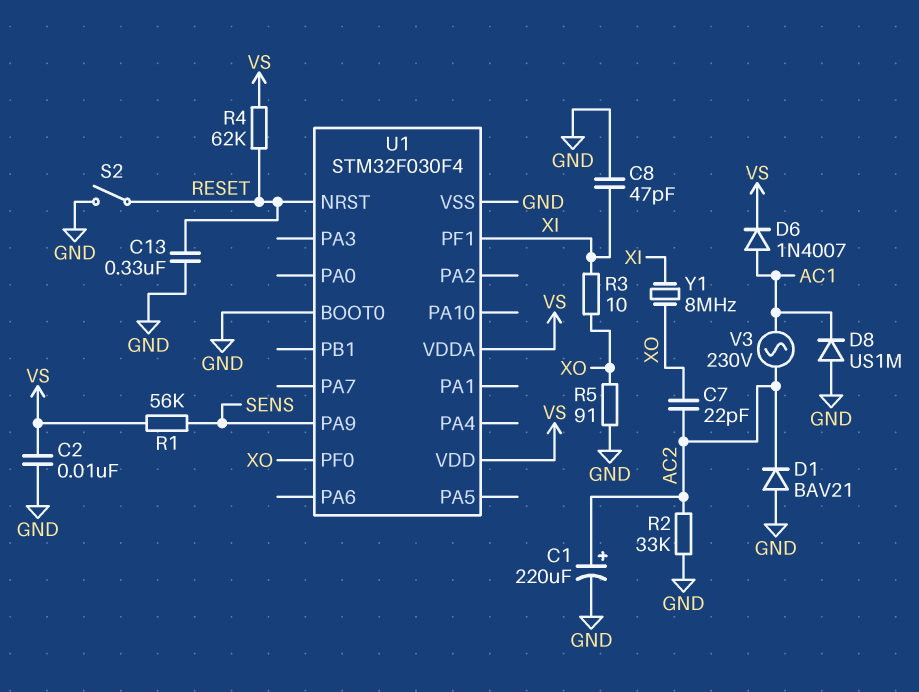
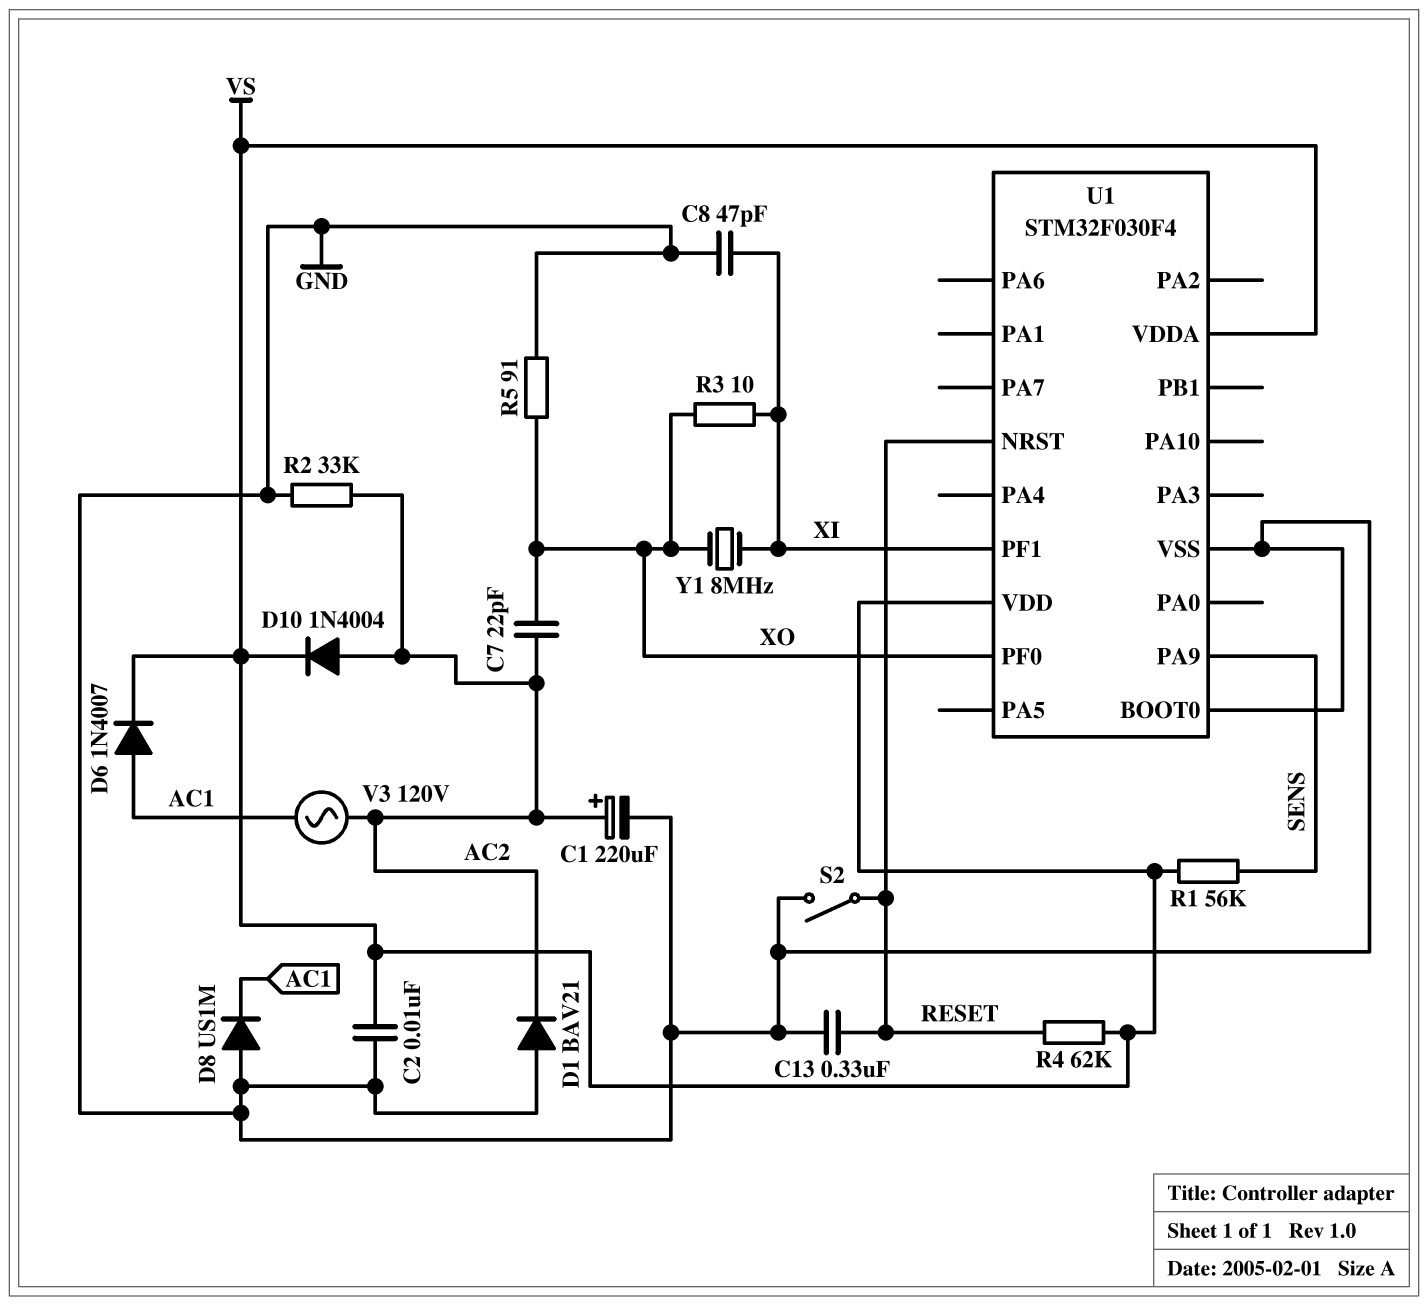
D10: none -> diode 1N4004 (A AC2, K VS)
V3: AC 230V (AC1, AC2) -> AC 120V (AC1, AC2)

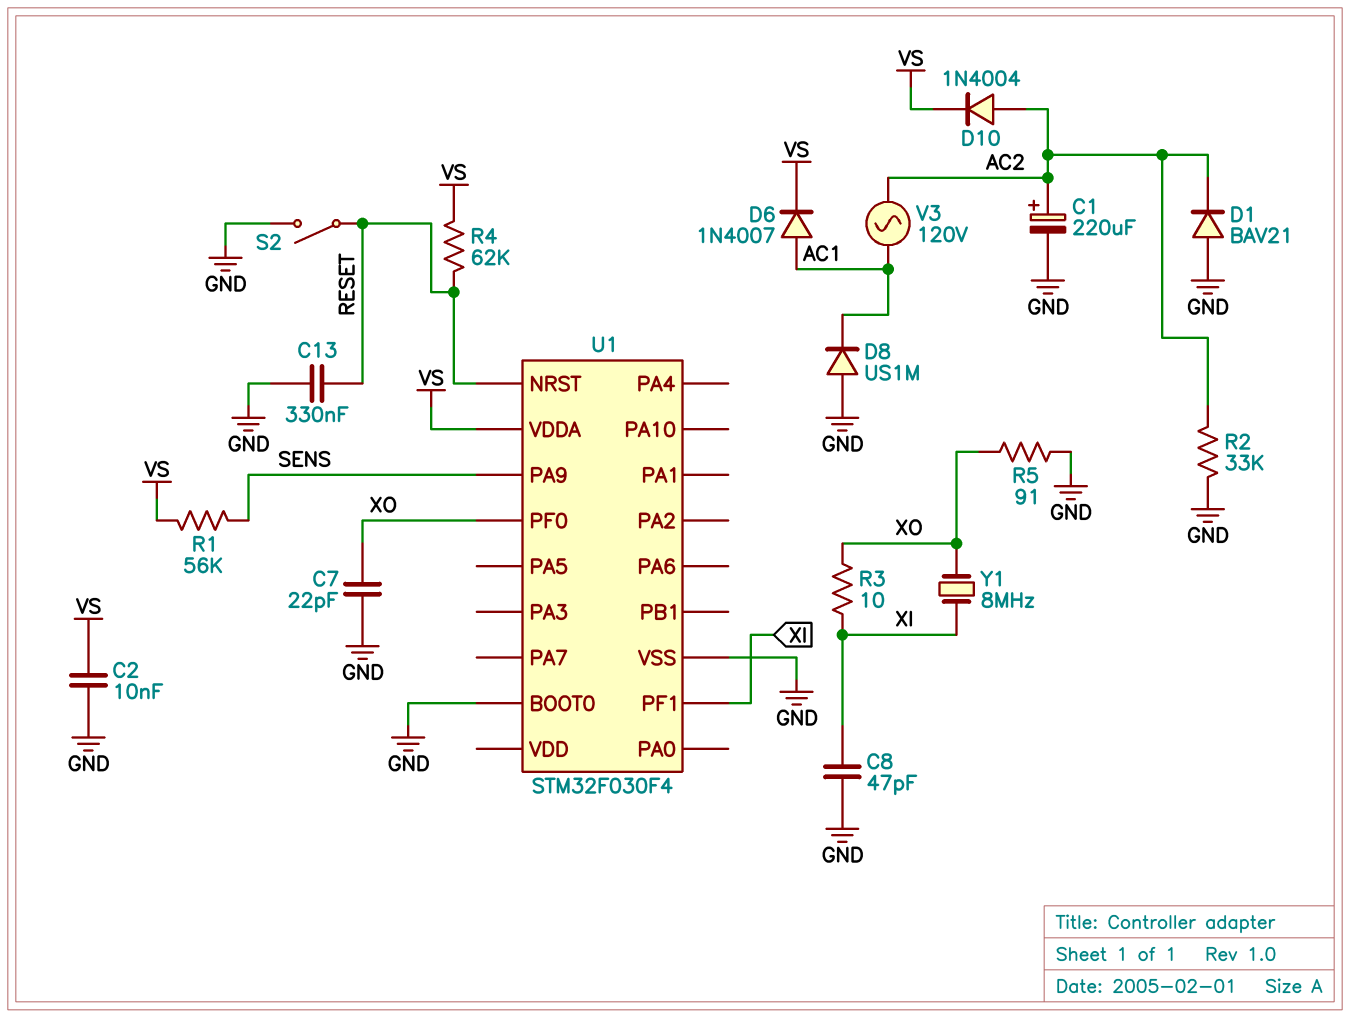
C7: 22pF (AC2, XO) -> 22pF (GND, XO)
U1 pin VDD: VS -> none

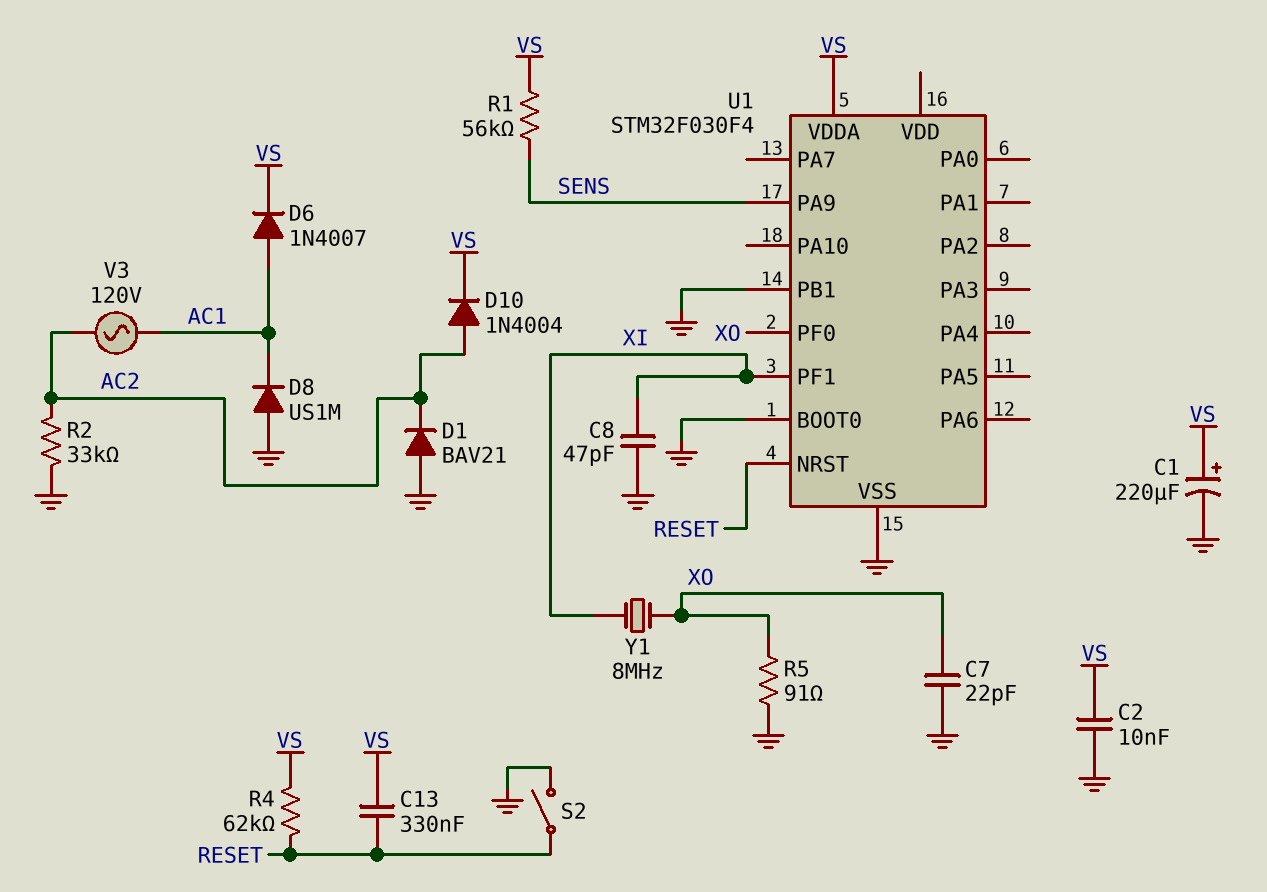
C1: 220uF (plus AC2, minus GND) -> 220uF (plus VS, minus GND)
C13: 330nF (GND, RESET) -> 330nF (RESET, VS)
R3: 10 (XI, XO) -> none
U1 pin PB1: none -> GND

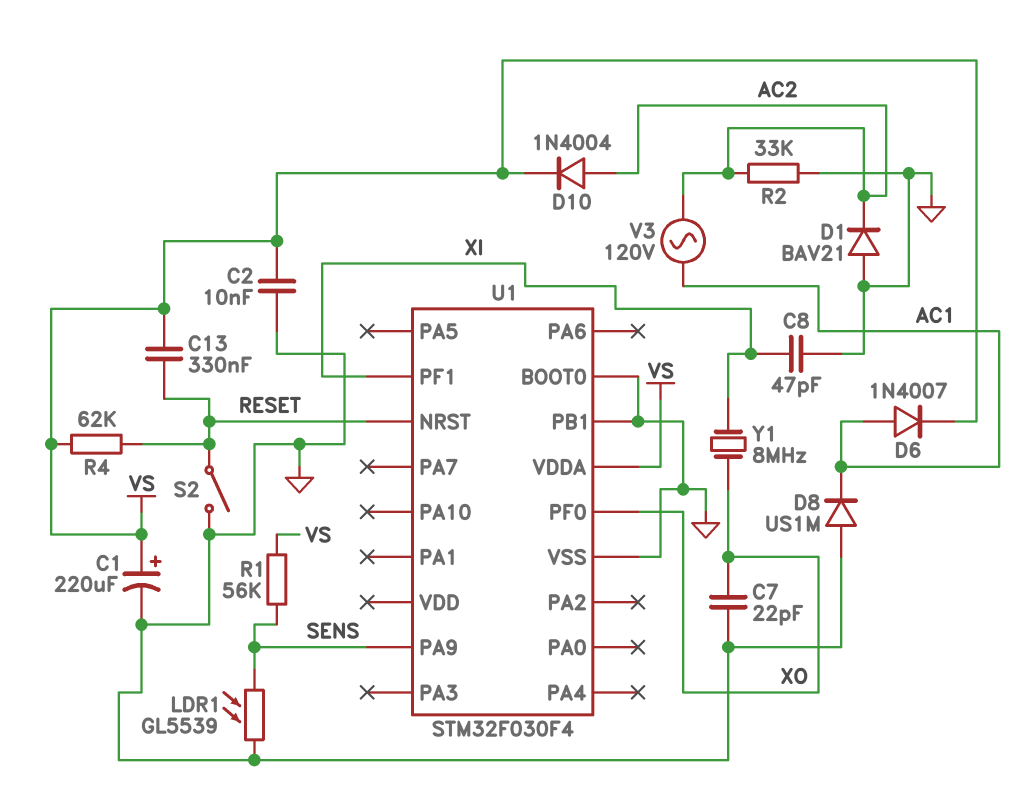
LDR1: none -> GL5539 (GND, SENS)
R5: 91 (GND, XO) -> none

